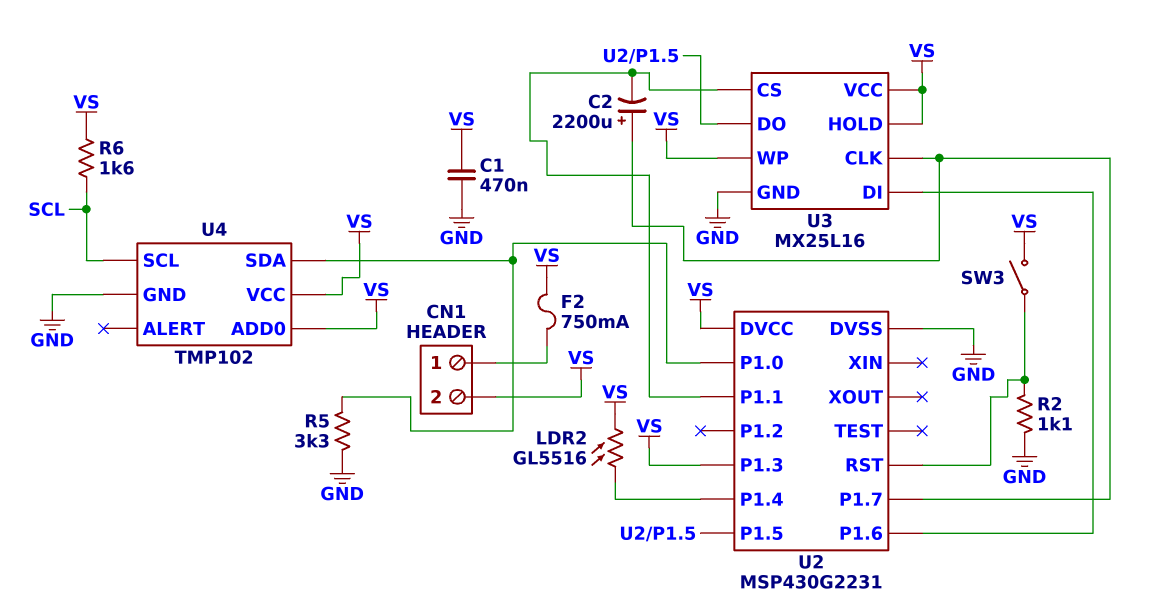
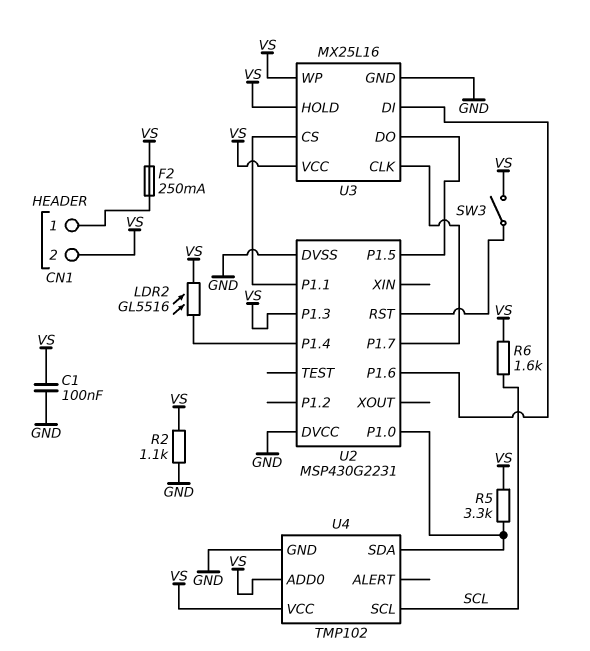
C1: 470nF (GND, VS) -> 100nF (GND, VS)
C2: 2200uF (plus U2/P1.7, minus U2/P1.1) -> none
F2: 750mA (CN1/1, VS) -> 250mA (CN1/1, VS)
R2: 1.1k (GND, U2/RST) -> 1.1k (GND, VS)
R5: 3.3k (GND, U2/P1.0) -> 3.3k (U2/P1.0, VS)
U2 pin DVCC: VS -> GND

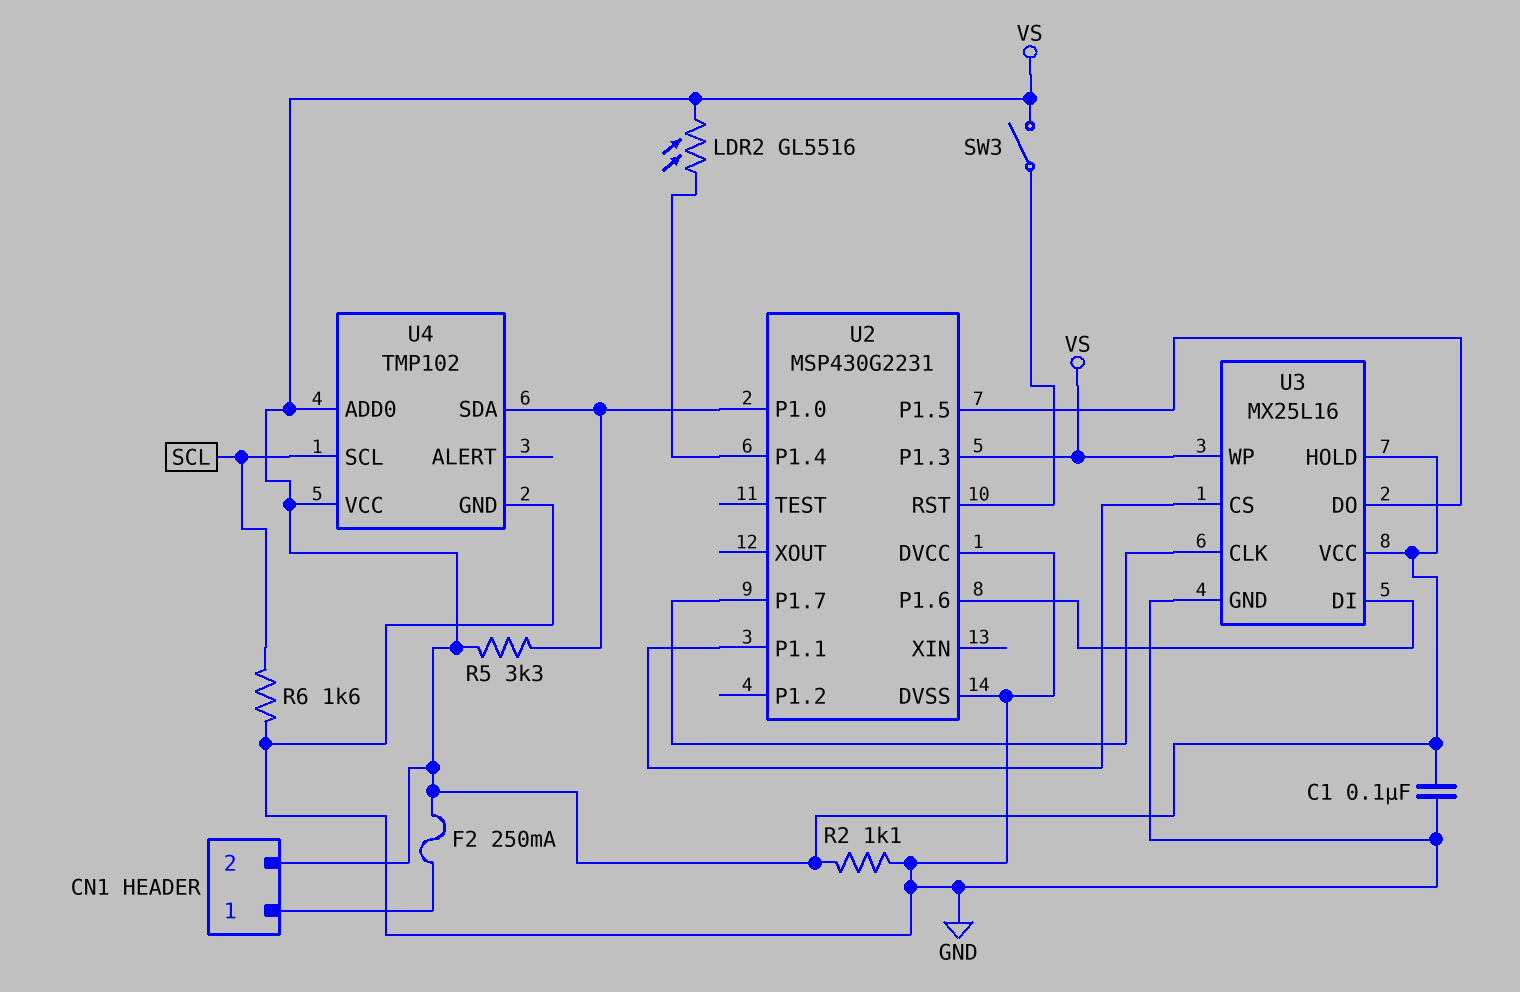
R6: 1.6k (SCL, VS) -> 1.6k (GND, SCL)

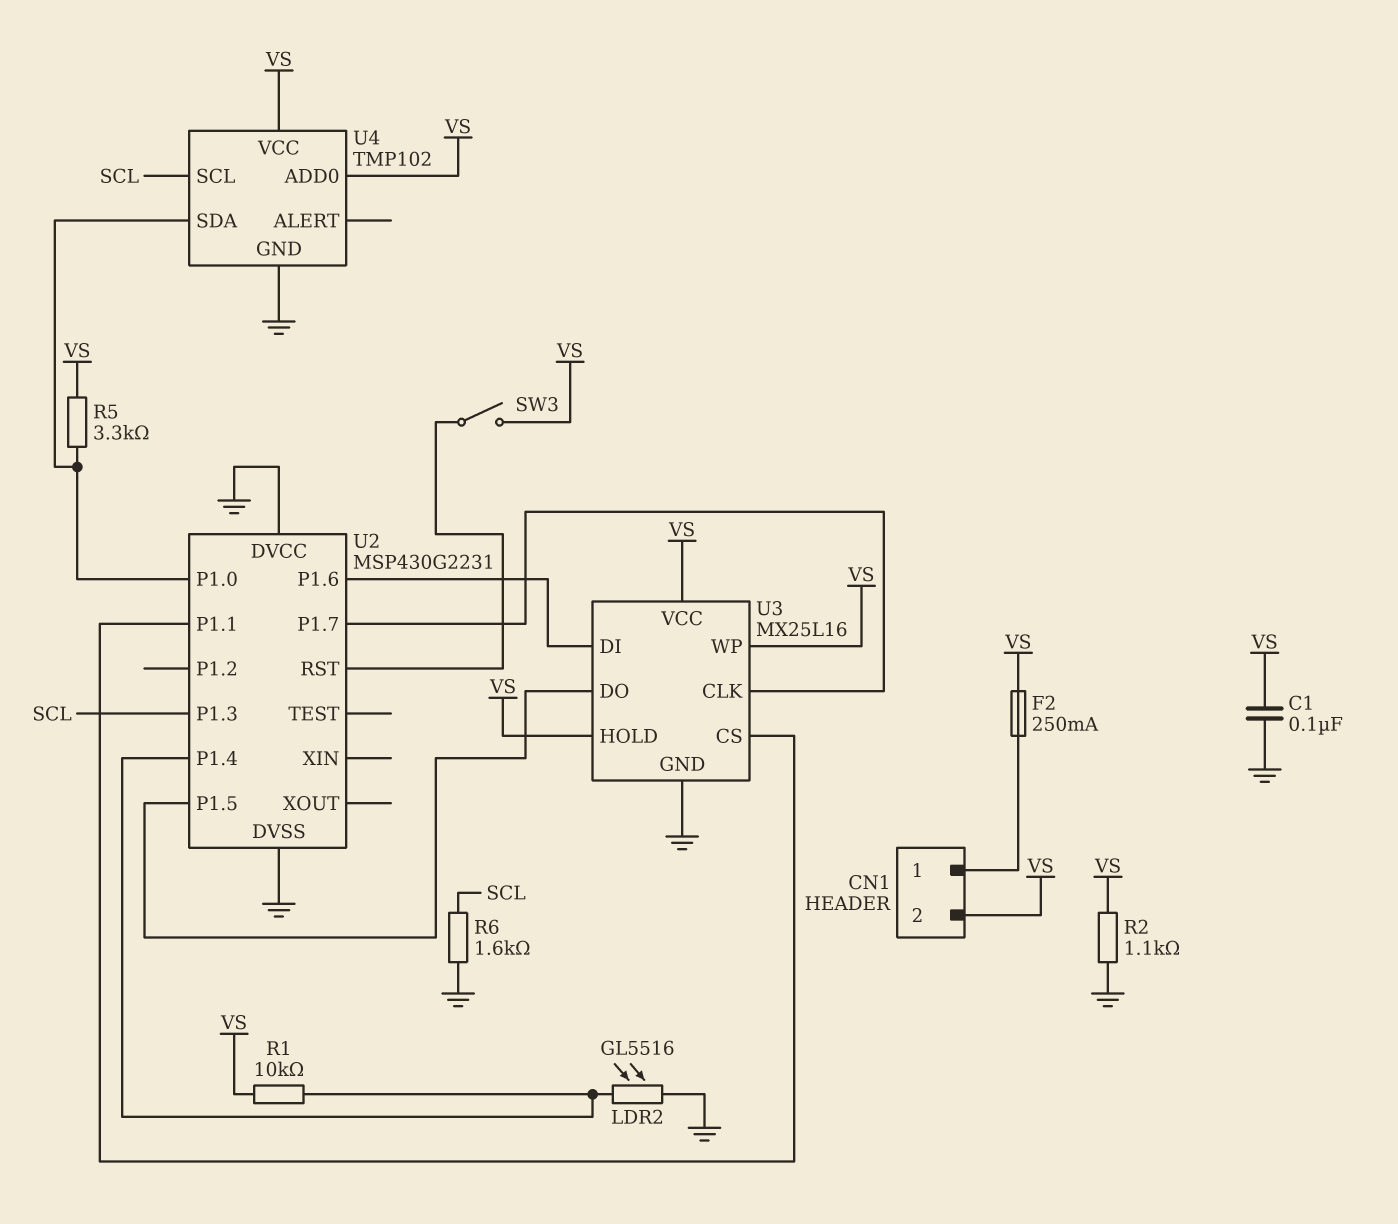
LDR2: GL5516 (U2/P1.4, VS) -> GL5516 (GND, U2/P1.4)
R1: none -> 10k (U2/P1.4, VS)
U2 pin P1.3: VS -> SCL

